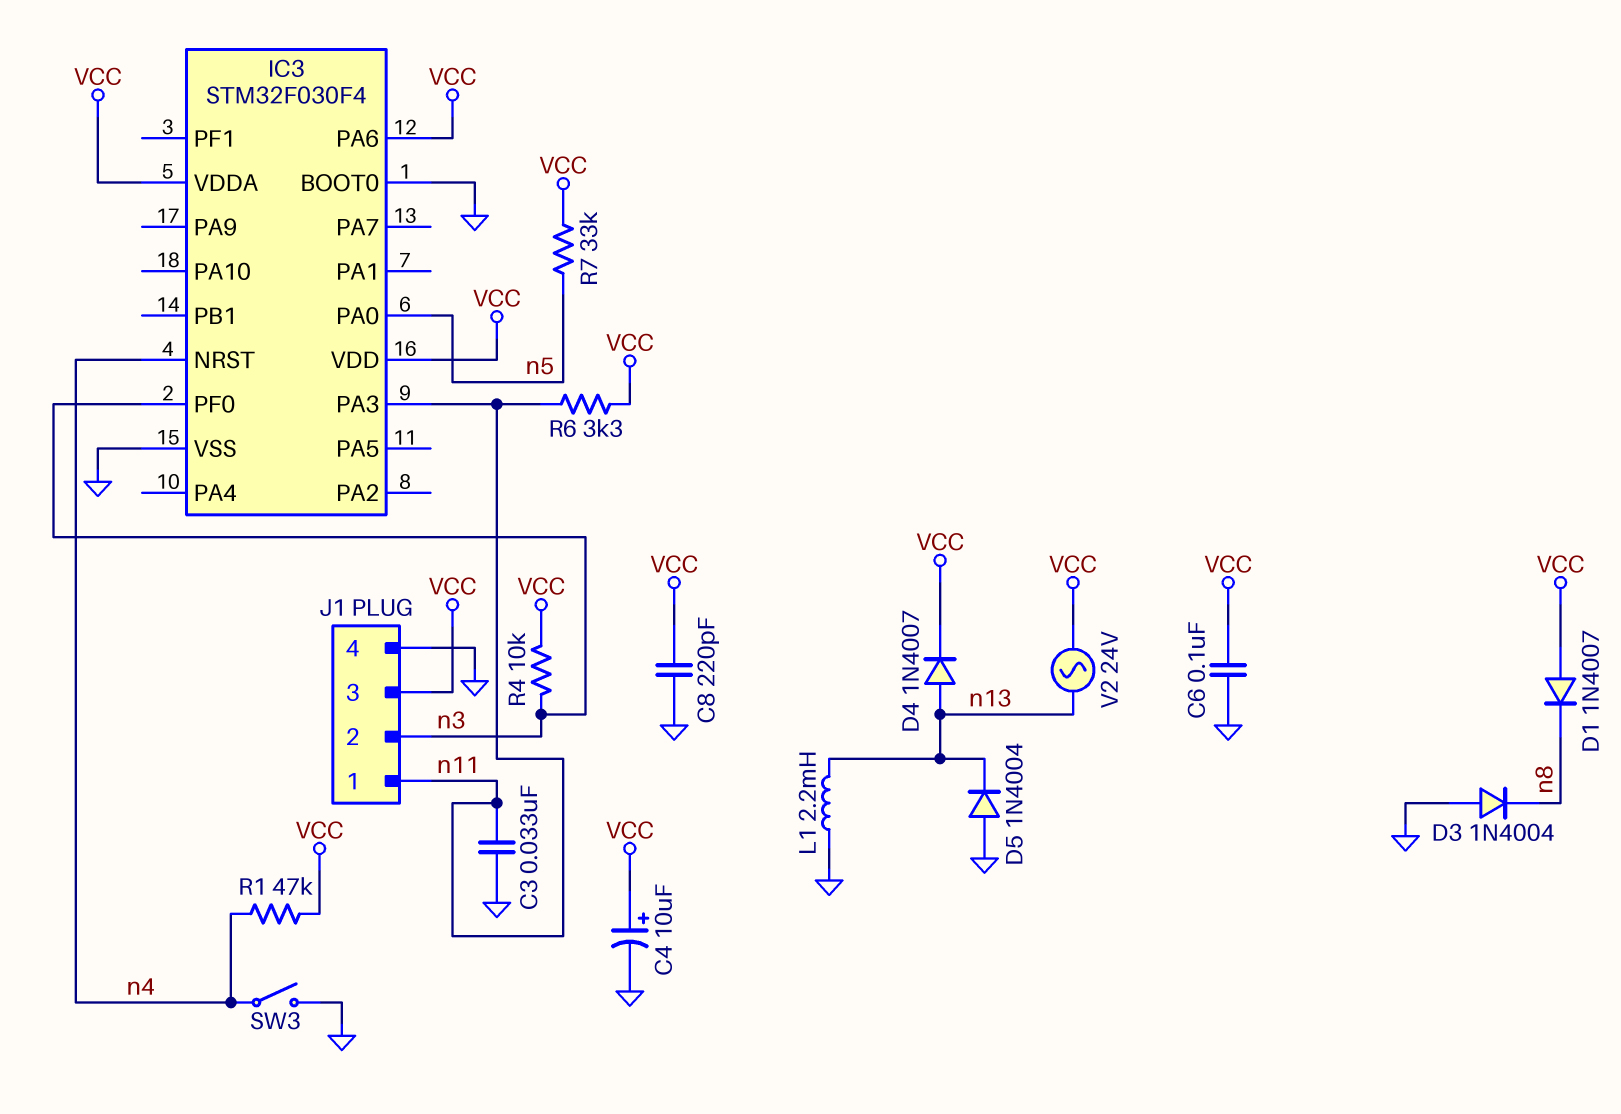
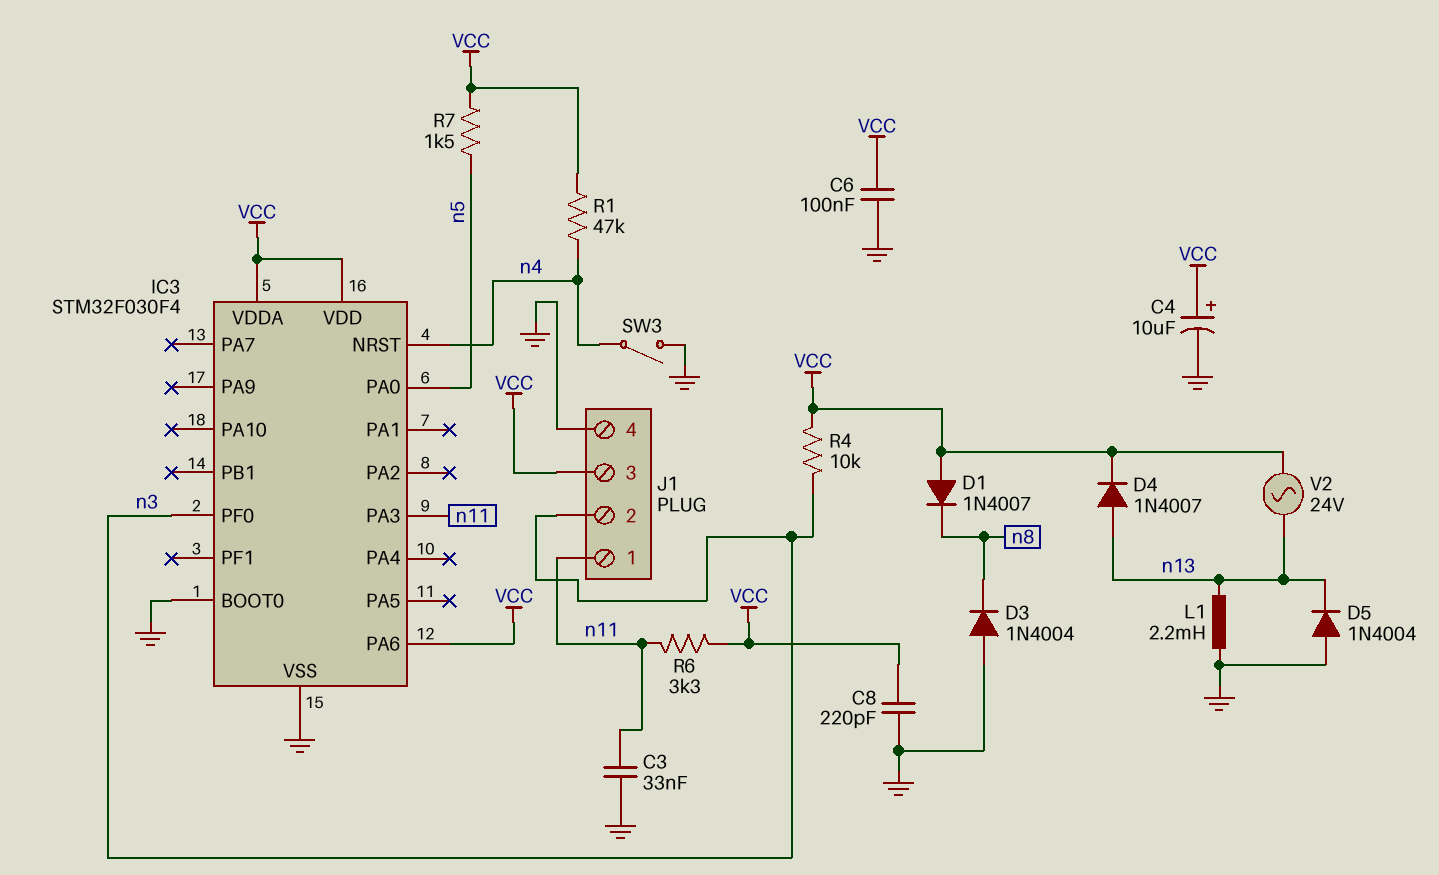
R7: 33k (VCC, n5) -> 1.5k (VCC, n5)

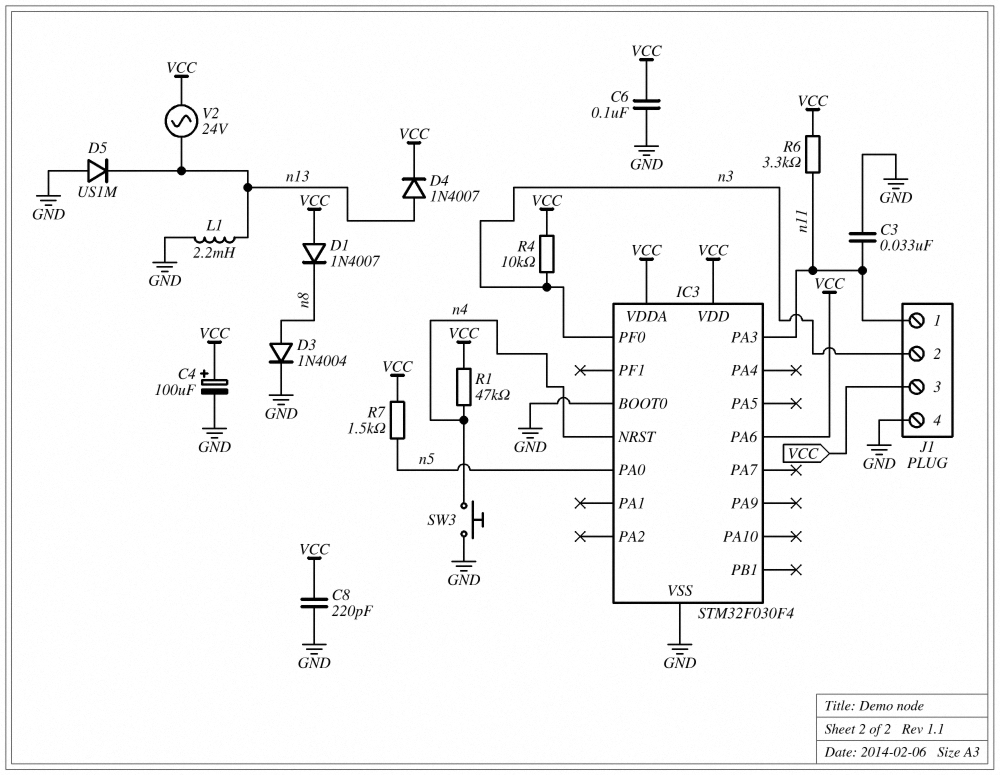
C4: 10uF (plus VCC, minus GND) -> 100uF (plus VCC, minus GND)
D3: diode 1N4004 (A GND, K n8) -> diode 1N4004 (A n8, K GND)
D5: diode 1N4004 (A GND, K n13) -> diode US1M (A GND, K n13)
SW3: switch (GND, n4) -> button (GND, n4)

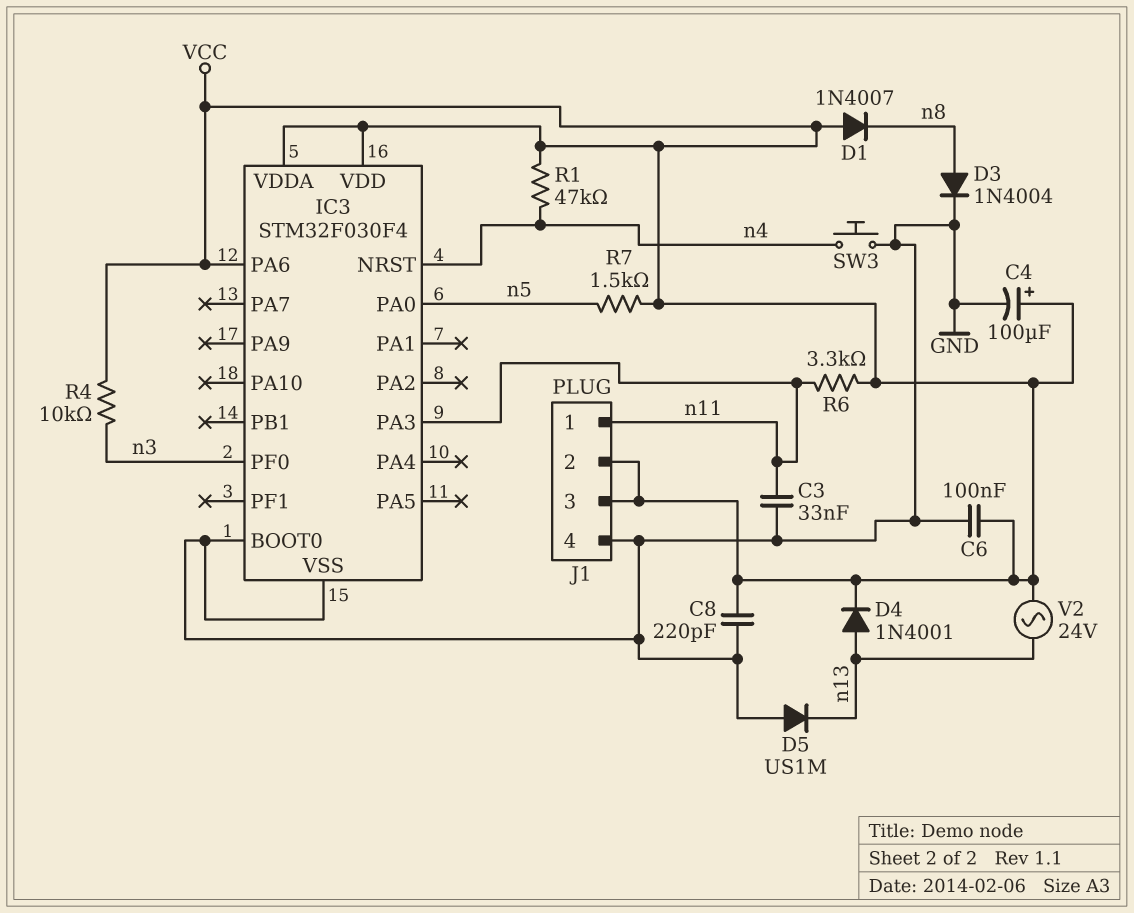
D4: diode 1N4007 (A n13, K VCC) -> diode 1N4001 (A n13, K VCC)
J1 pin 2: n3 -> VCC
L1: 2.2mH (GND, n13) -> none

